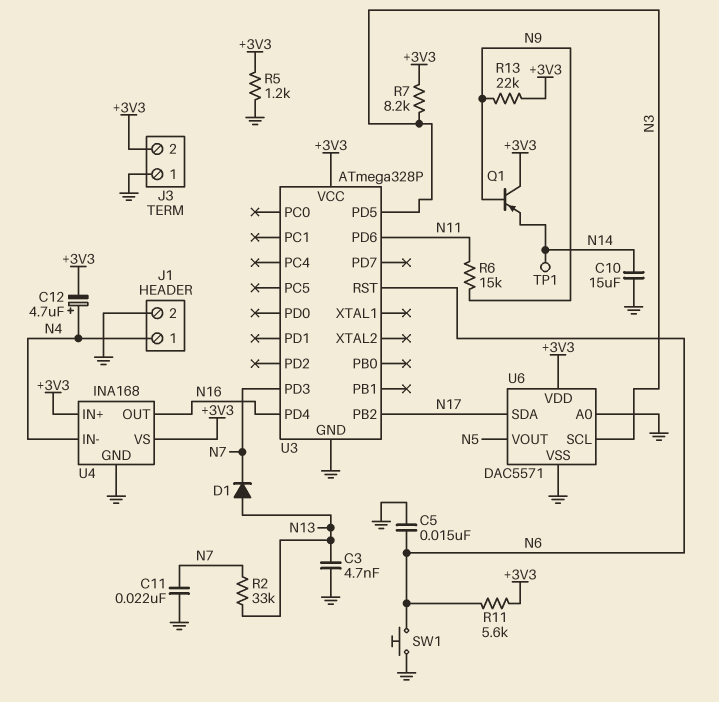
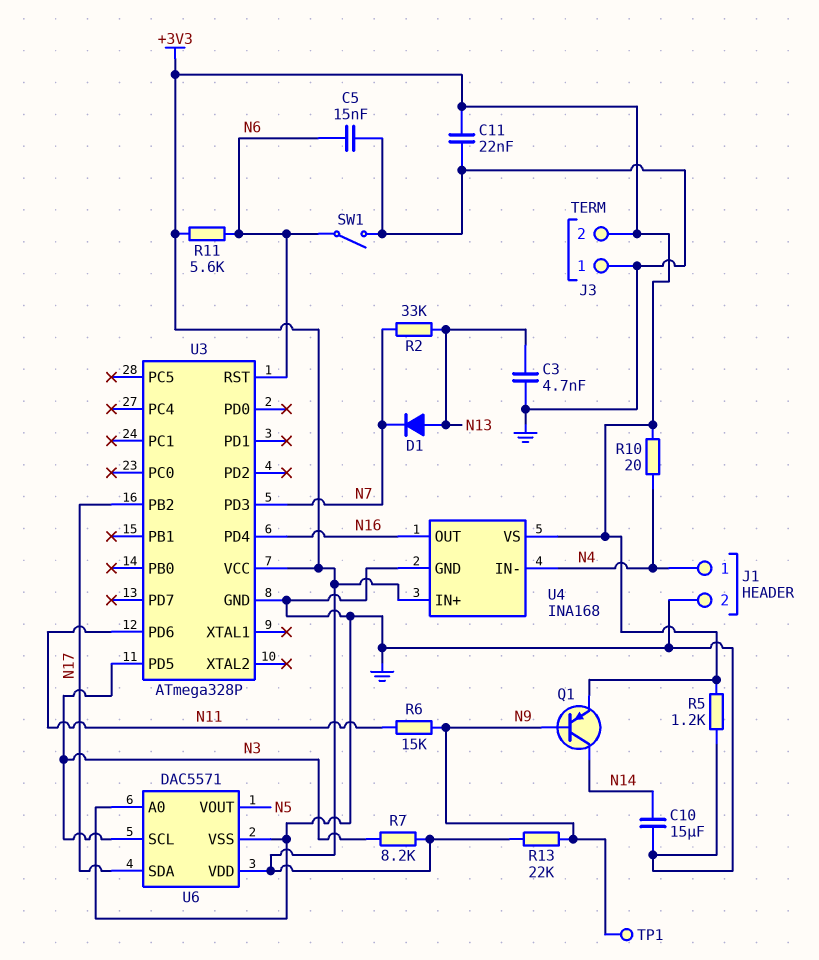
C11: 22nF (GND, N7) -> 22nF (+3V3, GND)
C12: 4.7uF (plus N4, minus +3V3) -> none
Q1: PNP (B N9, C +3V3, E N14) -> PNP (B N9, C N14, E +3V3)
R10: none -> 20 (+3V3, N4)
SW1: button (GND, N6) -> switch (GND, N6)
TP1: test point (N14) -> test point (N9)

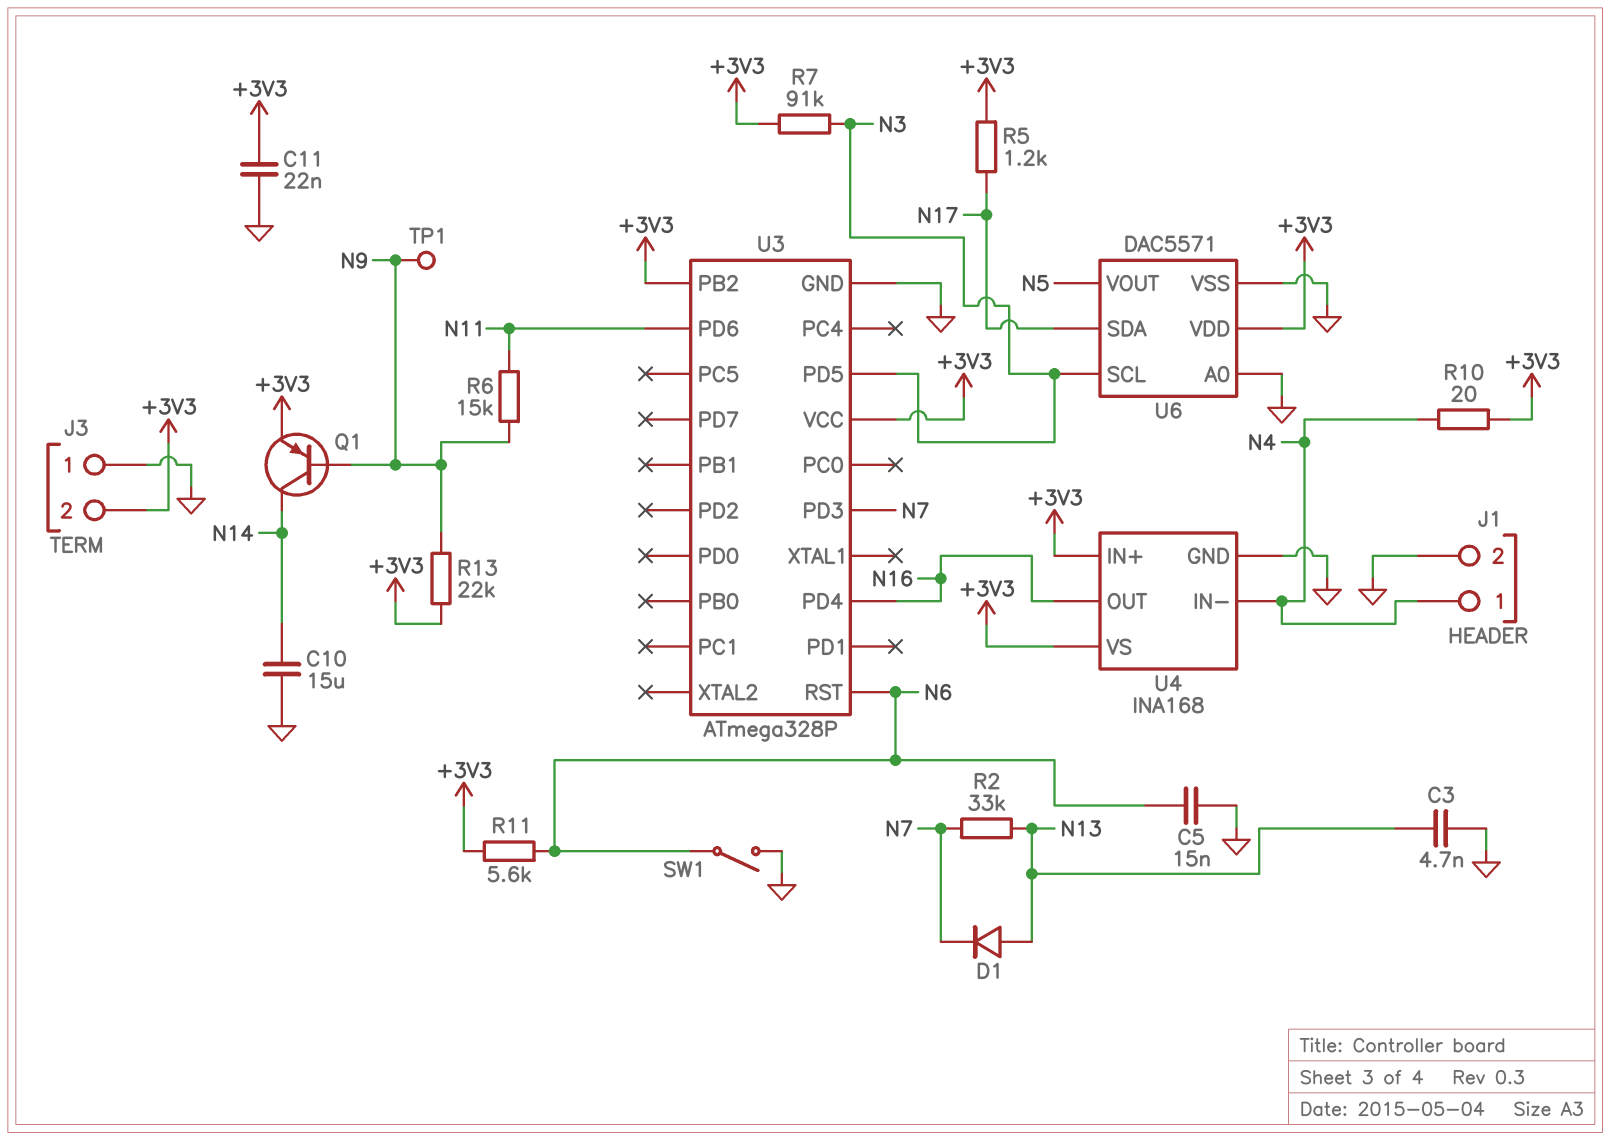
R5: 1.2k (+3V3, GND) -> 1.2k (+3V3, N17)
R7: 8.2k (+3V3, N3) -> 91k (+3V3, N3)
U3 pin PB2: N17 -> +3V3

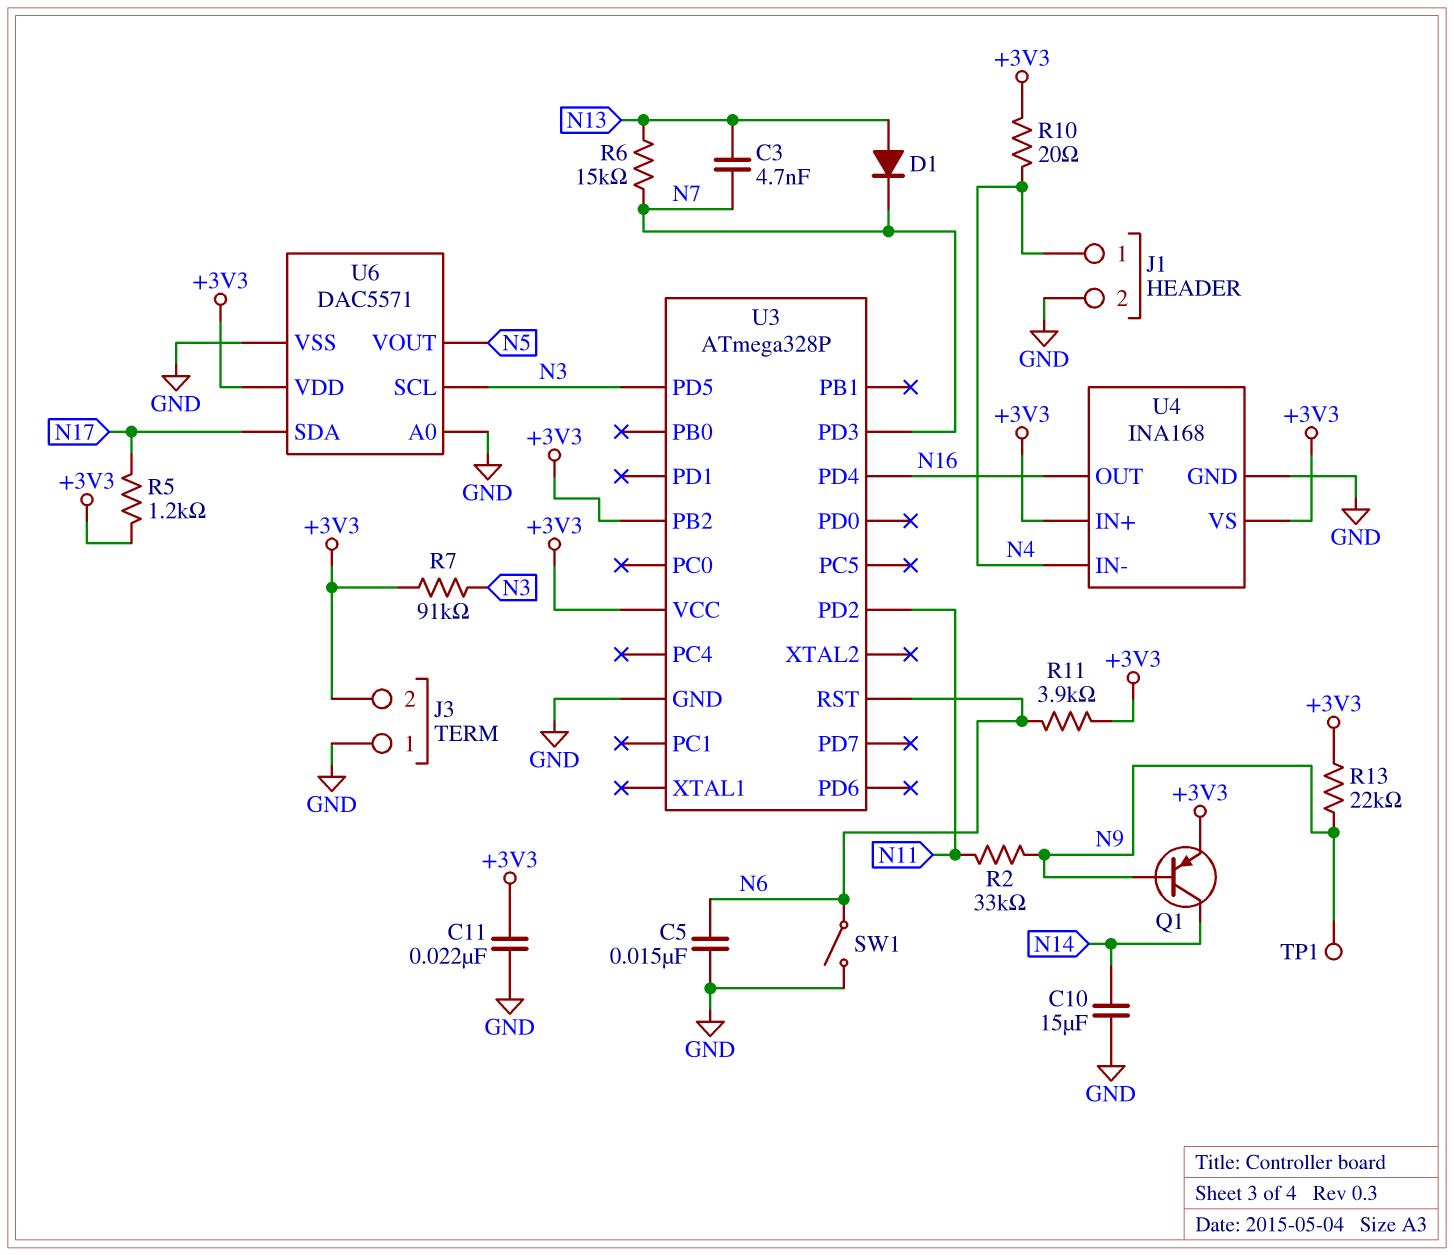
C3: 4.7nF (GND, N13) -> 4.7nF (N7, N13)
R2: 33k (N7, N13) -> 33k (N9, N11)
R6: 15k (N9, N11) -> 15k (N7, N13)
R11: 5.6k (+3V3, N6) -> 3.9k (+3V3, N6)
U3 pin PD2: none -> N11
U3 pin PD6: N11 -> none

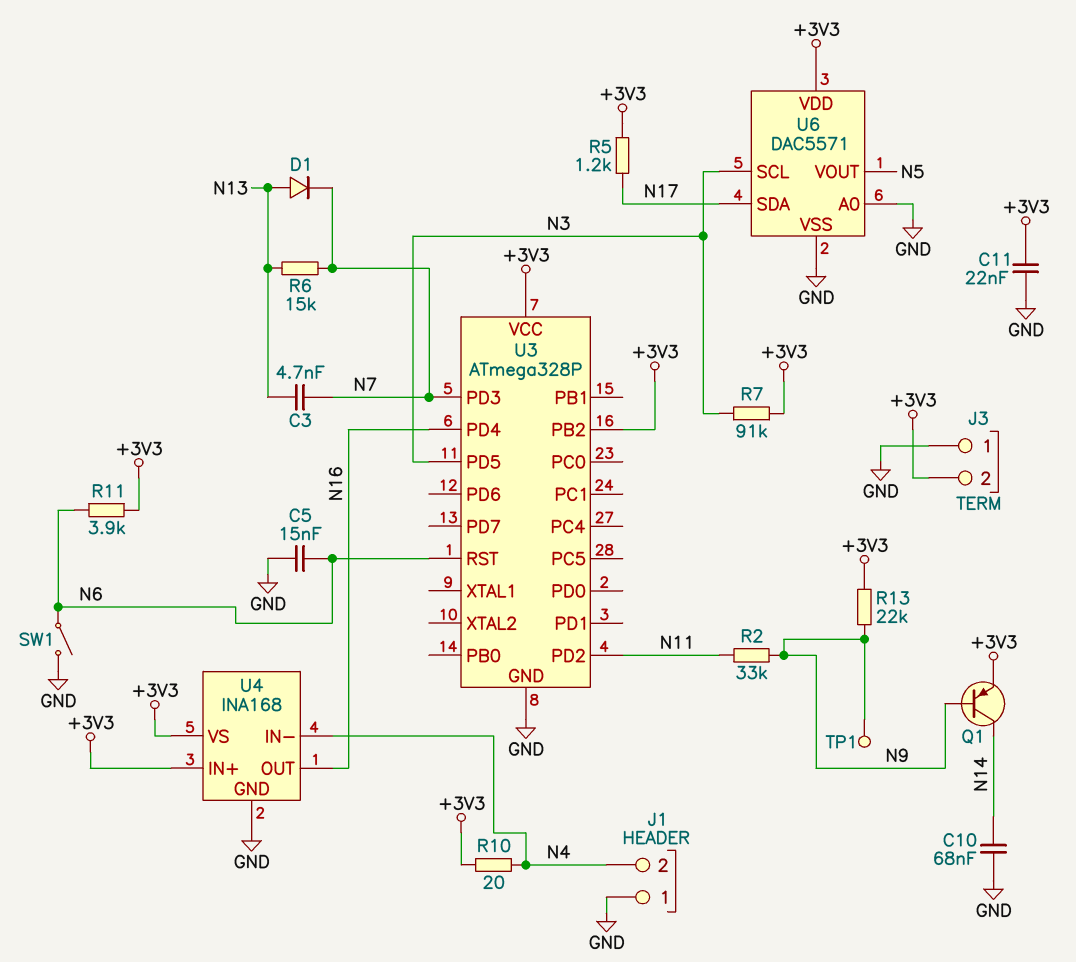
C10: 15uF (GND, N14) -> 68nF (GND, N14)
J1 pin 1: N4 -> GND
J1 pin 2: GND -> N4

